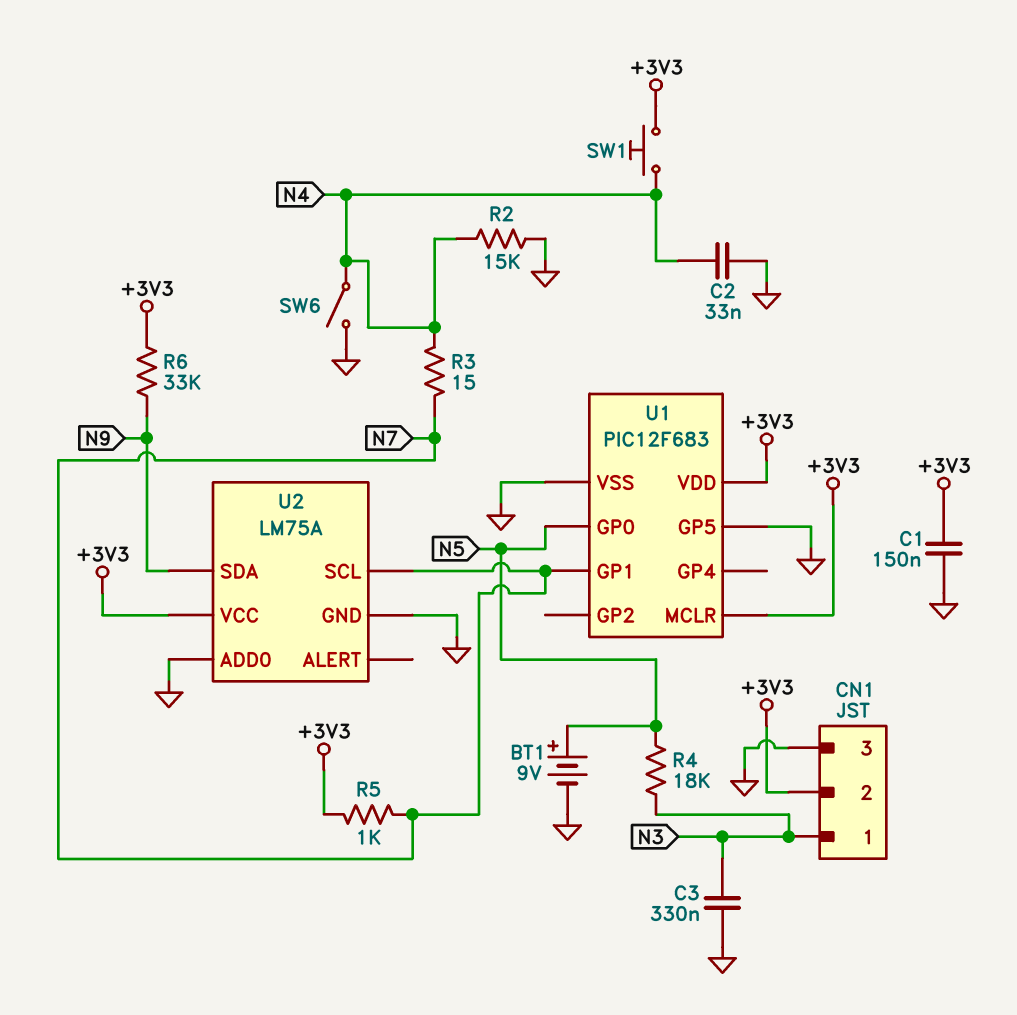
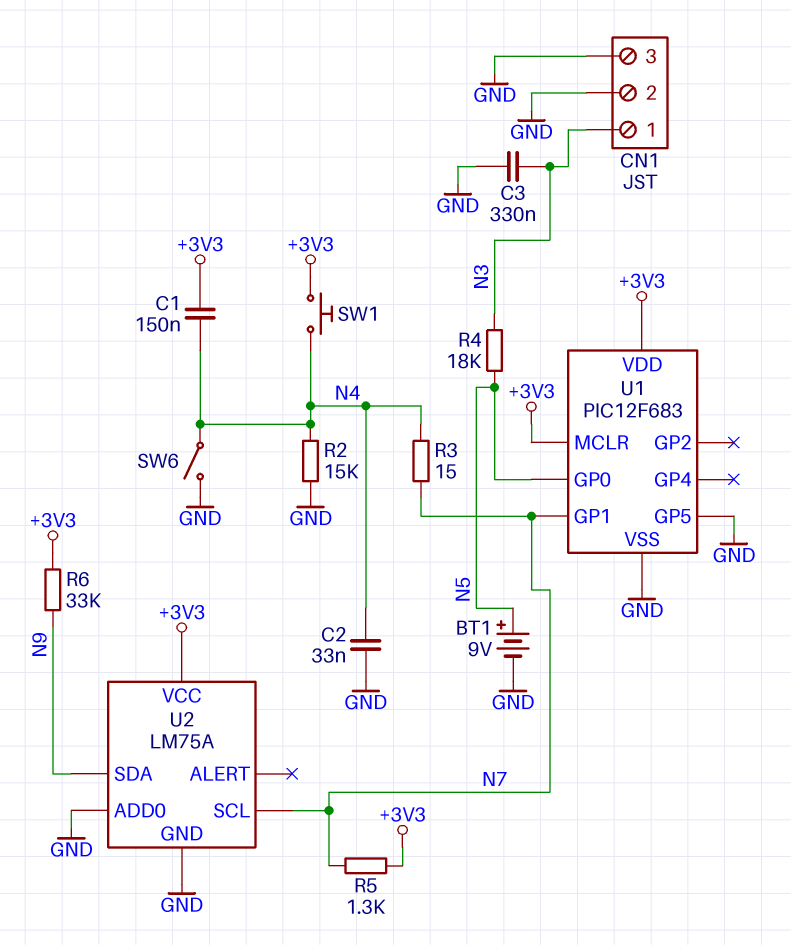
C1: 150nF (+3V3, GND) -> 150nF (+3V3, N4)
CN1 pin 2: +3V3 -> GND
R5: 1k (+3V3, N7) -> 1.3k (+3V3, N7)

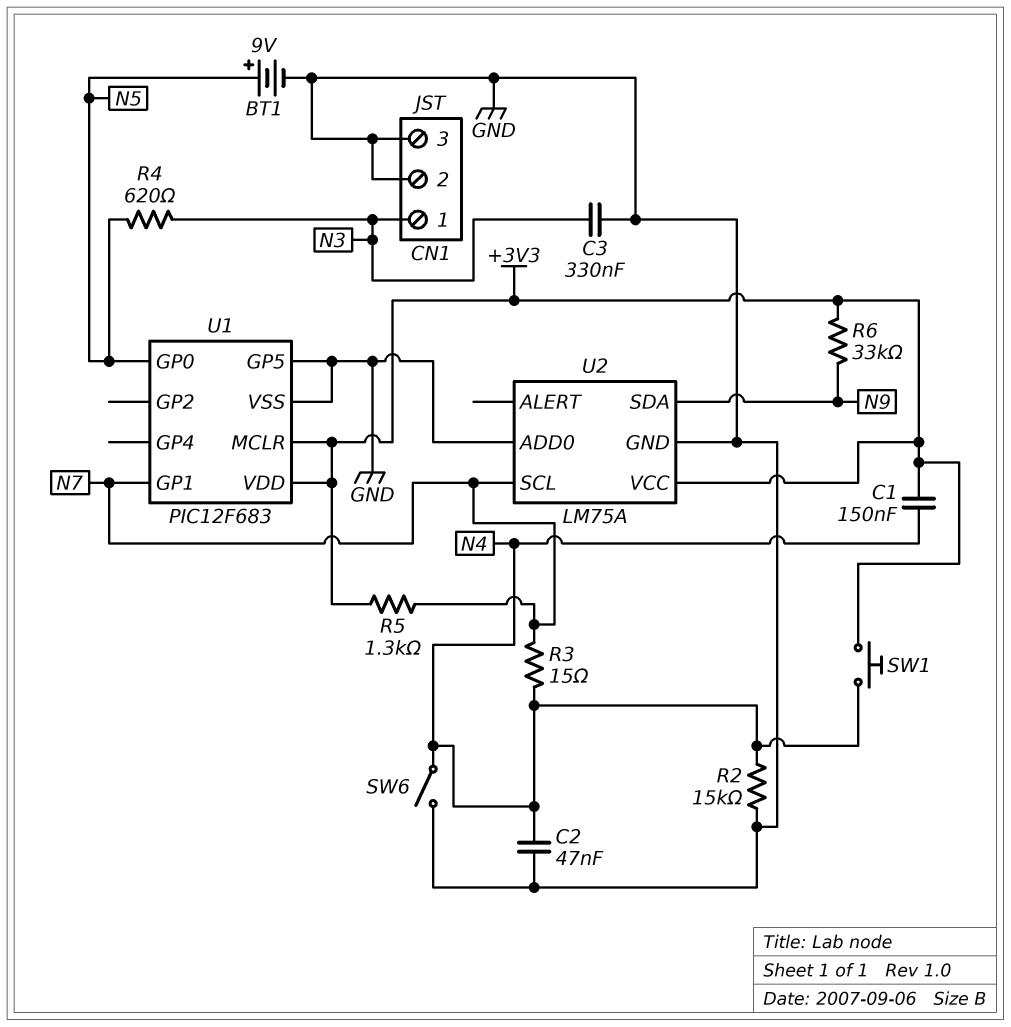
C2: 33nF (GND, N4) -> 47nF (GND, N4)
R4: 18k (N3, N5) -> 620 (N3, N5)

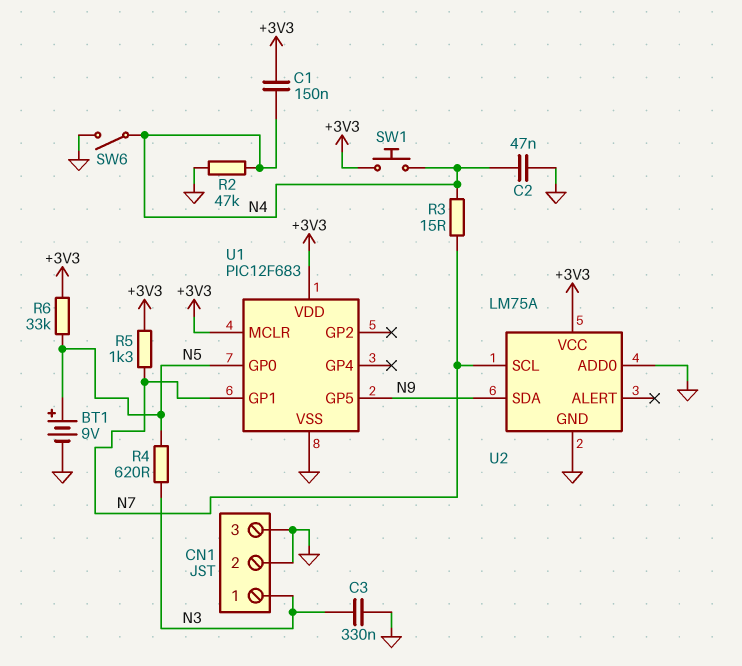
R2: 15k (GND, N4) -> 47k (GND, N4)
R6: 33k (+3V3, N9) -> 33k (+3V3, N5)
U1 pin GP5: GND -> N9

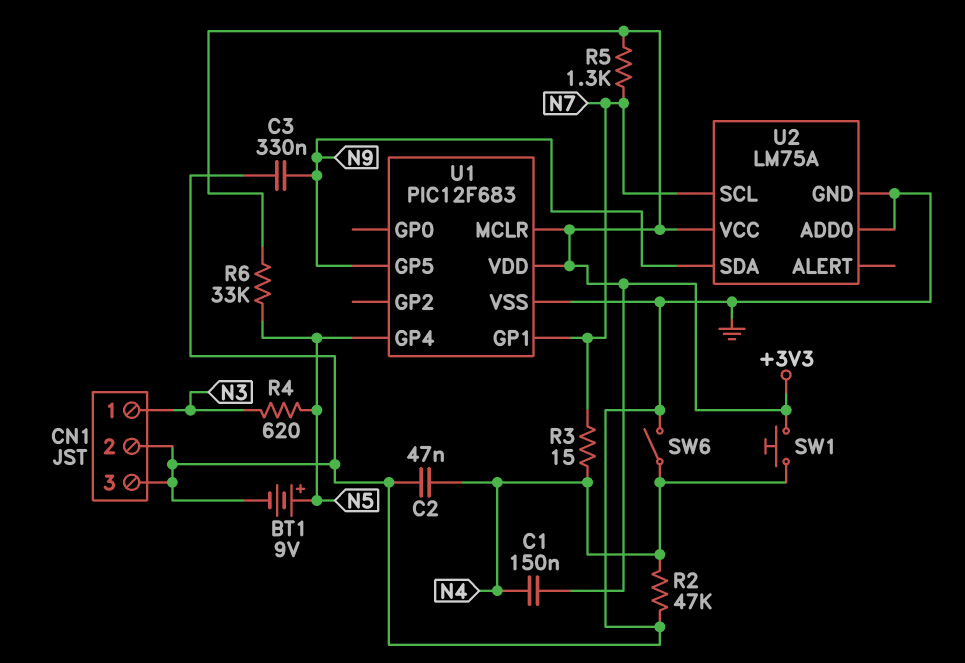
C3: 330nF (GND, N3) -> 330nF (GND, N9)
U1 pin GP0: N5 -> none
U1 pin GP4: none -> N5

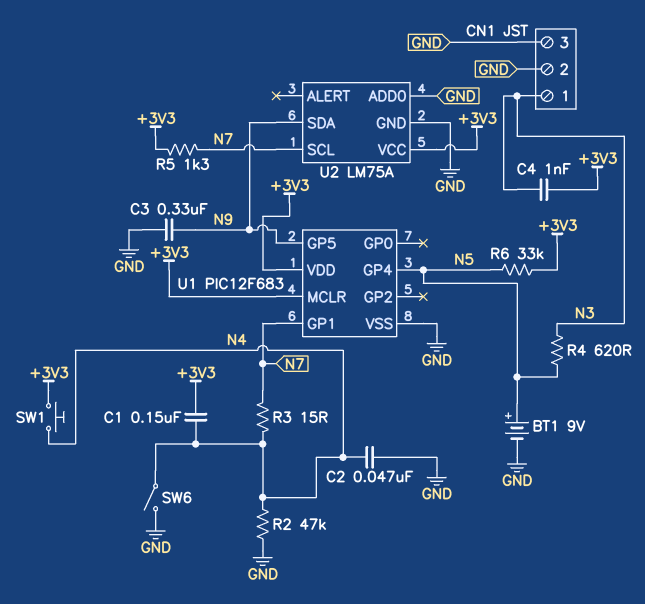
C4: none -> 1nF (+3V3, N3)

